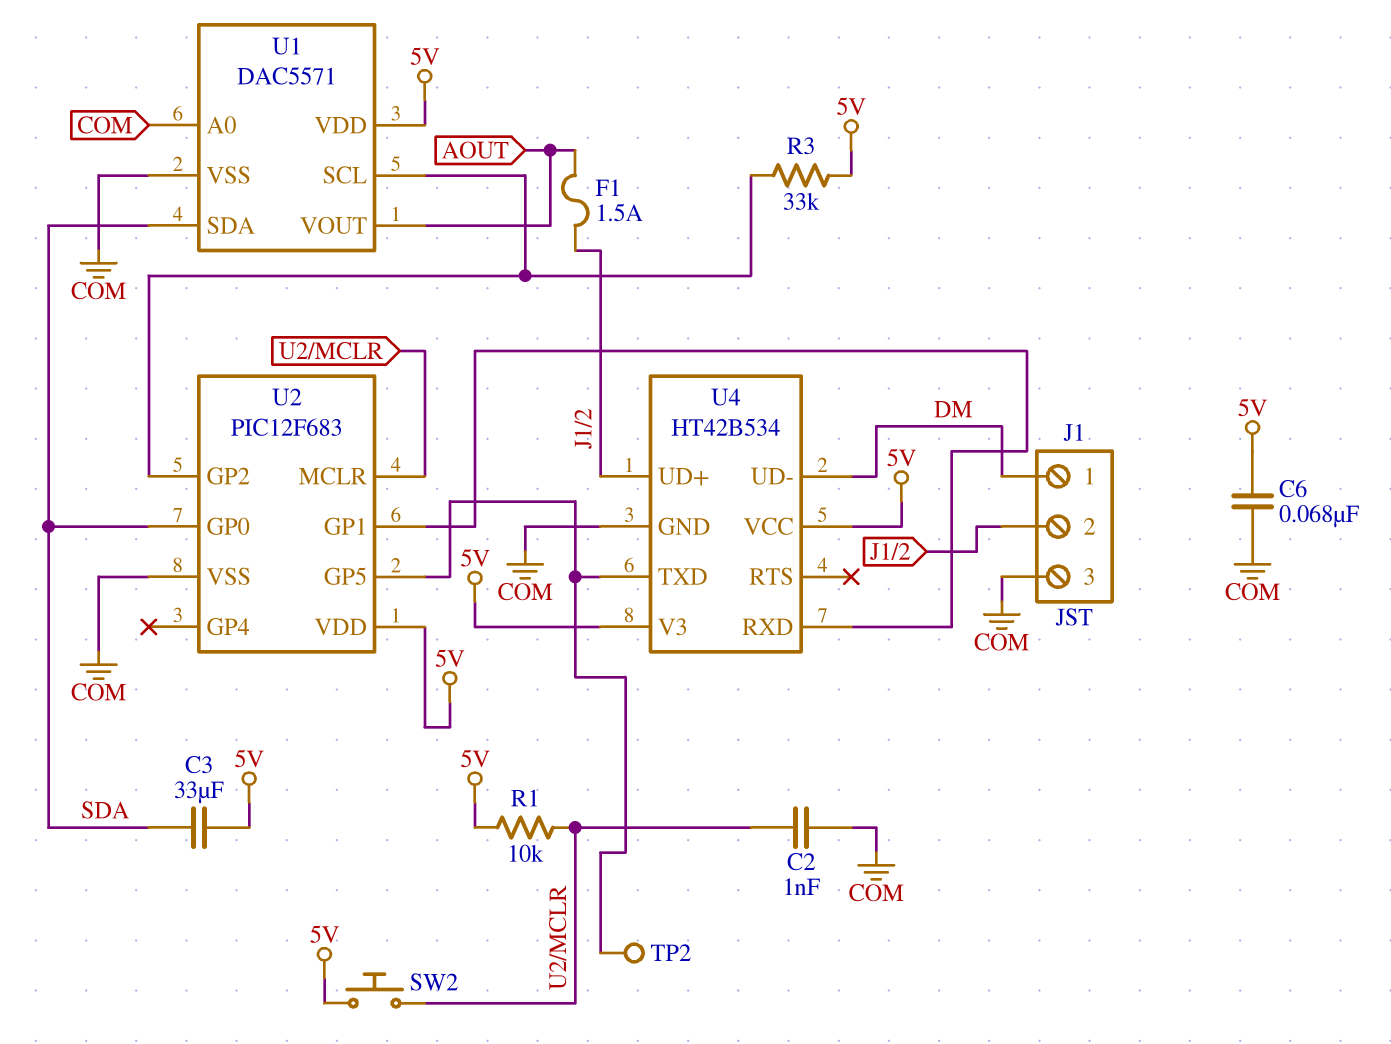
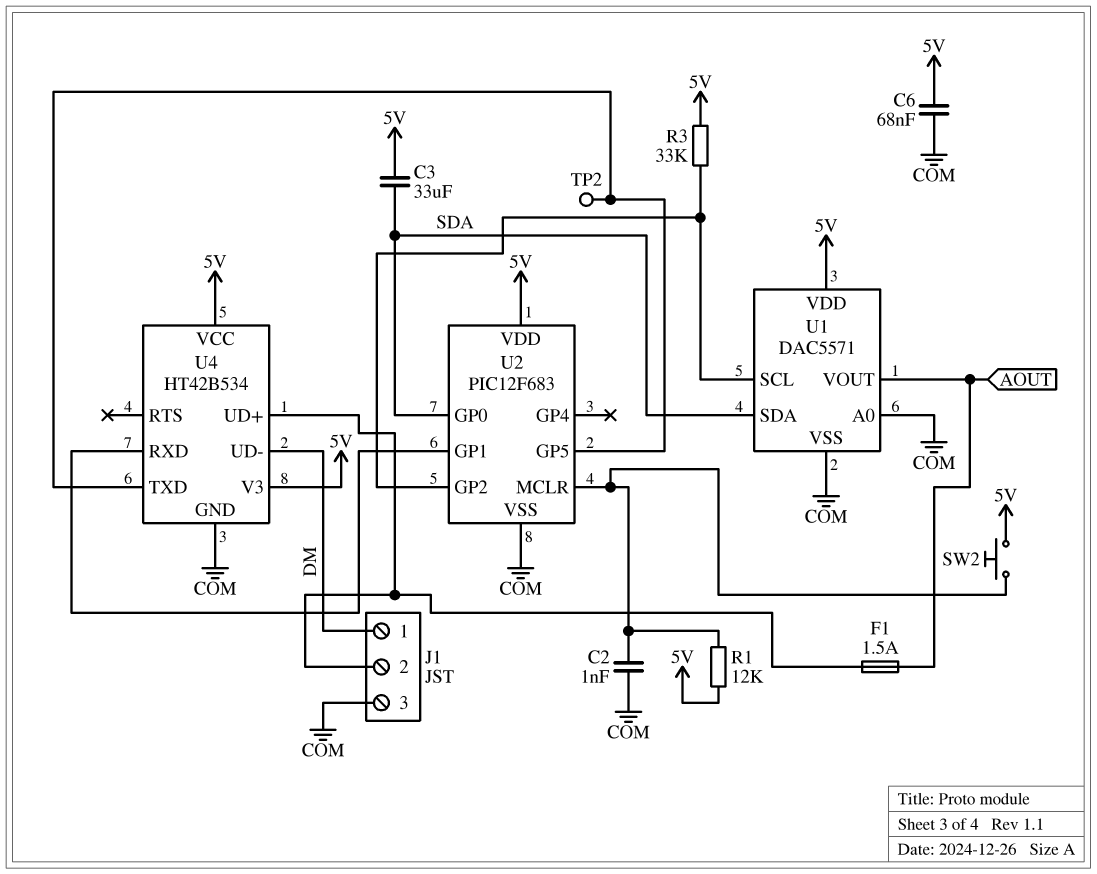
R1: 10k (5V, U2/MCLR) -> 12k (5V, U2/MCLR)

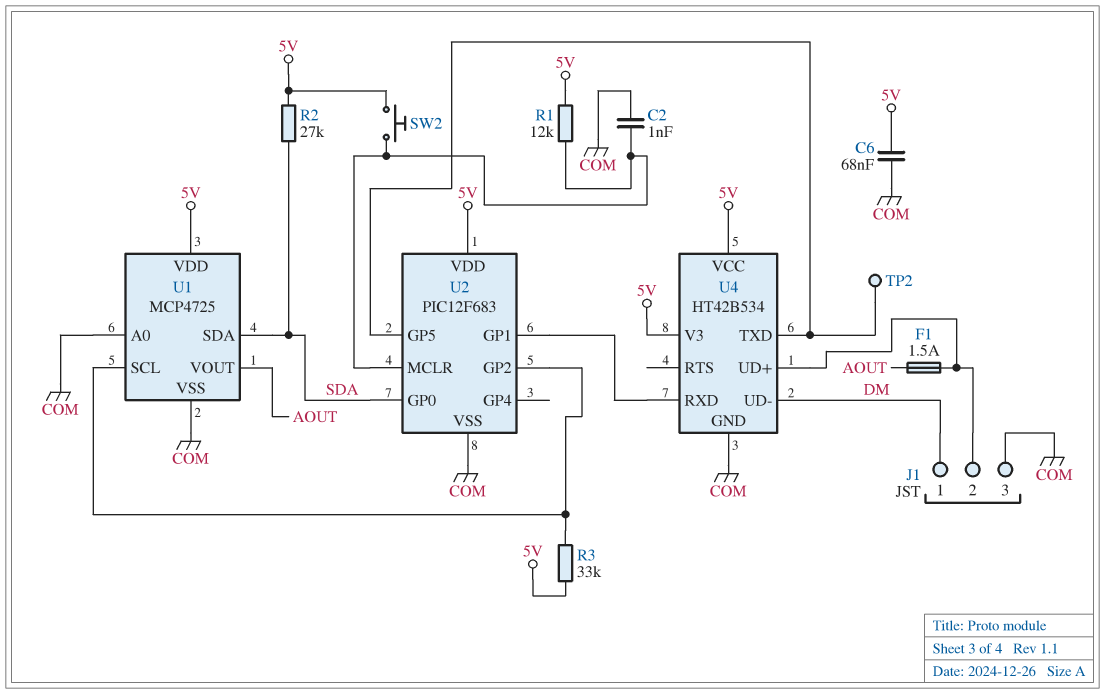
C3: 33uF (5V, SDA) -> none
R2: none -> 27k (5V, SDA)
U1: DAC5571 -> MCP4725

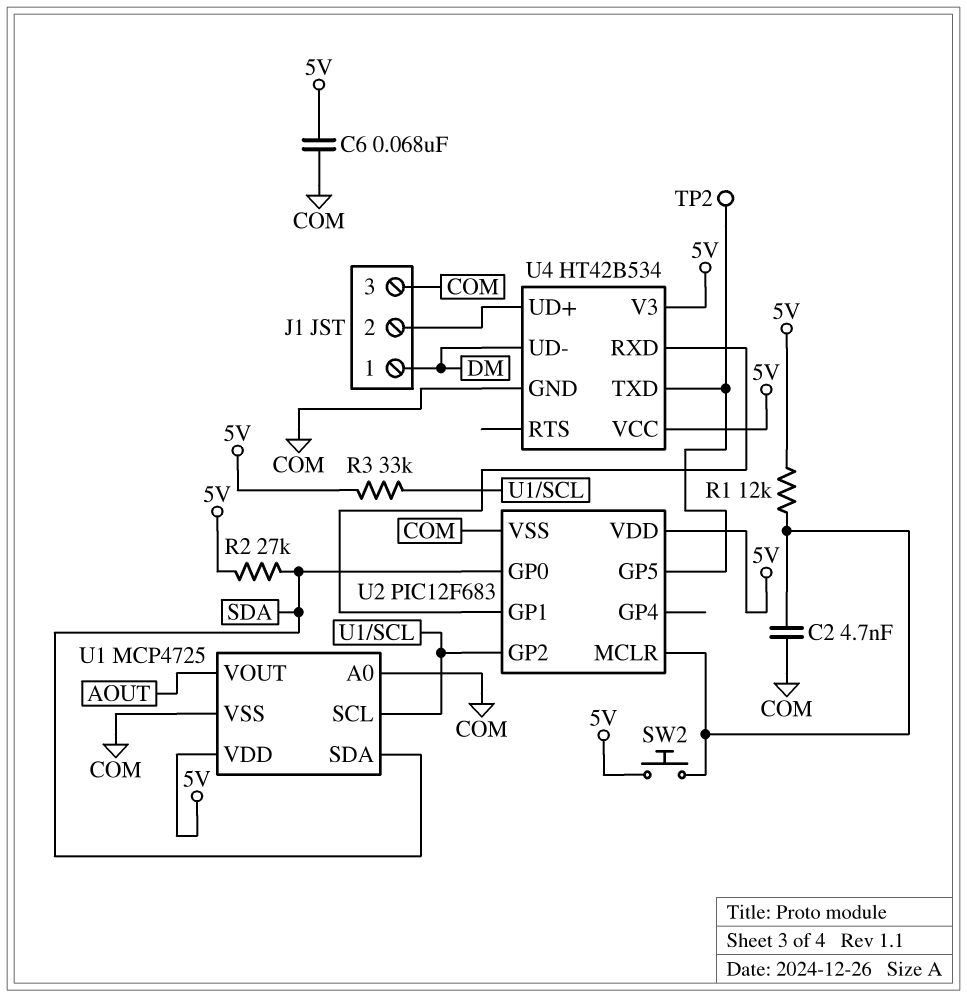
C2: 1nF (COM, U2/MCLR) -> 4.7nF (COM, U2/MCLR)
F1: 1.5A (AOUT, J1/2) -> none

